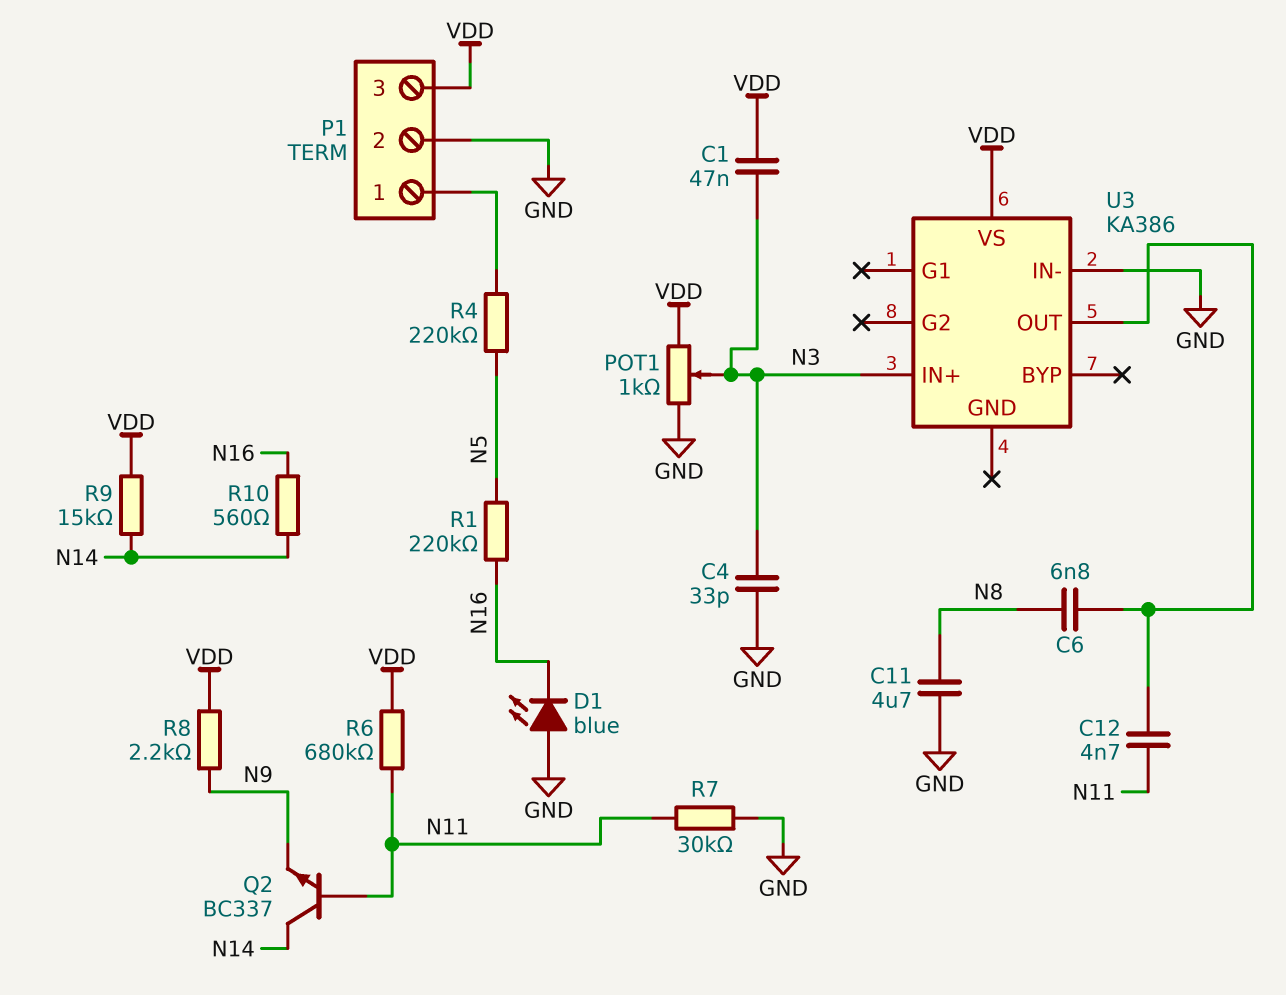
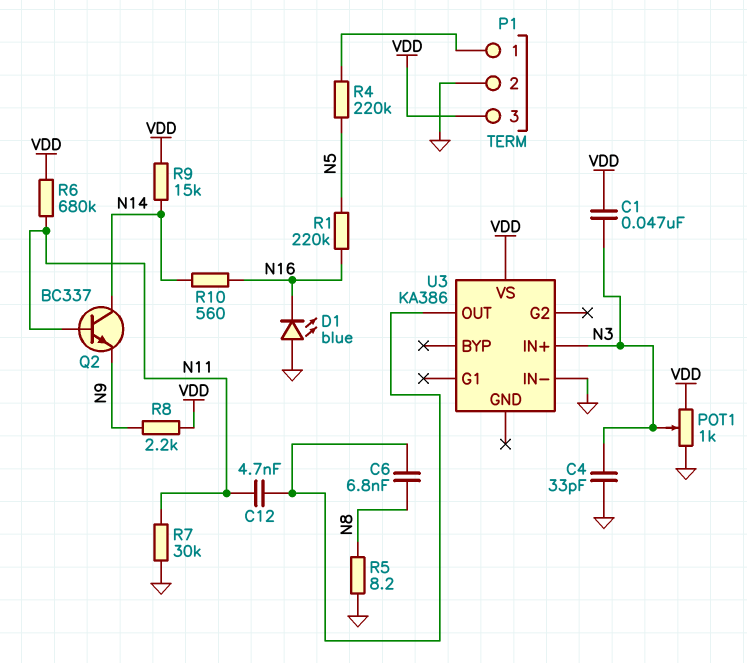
C11: 4.7uF (GND, N8) -> none
R5: none -> 8.2 (GND, N8)

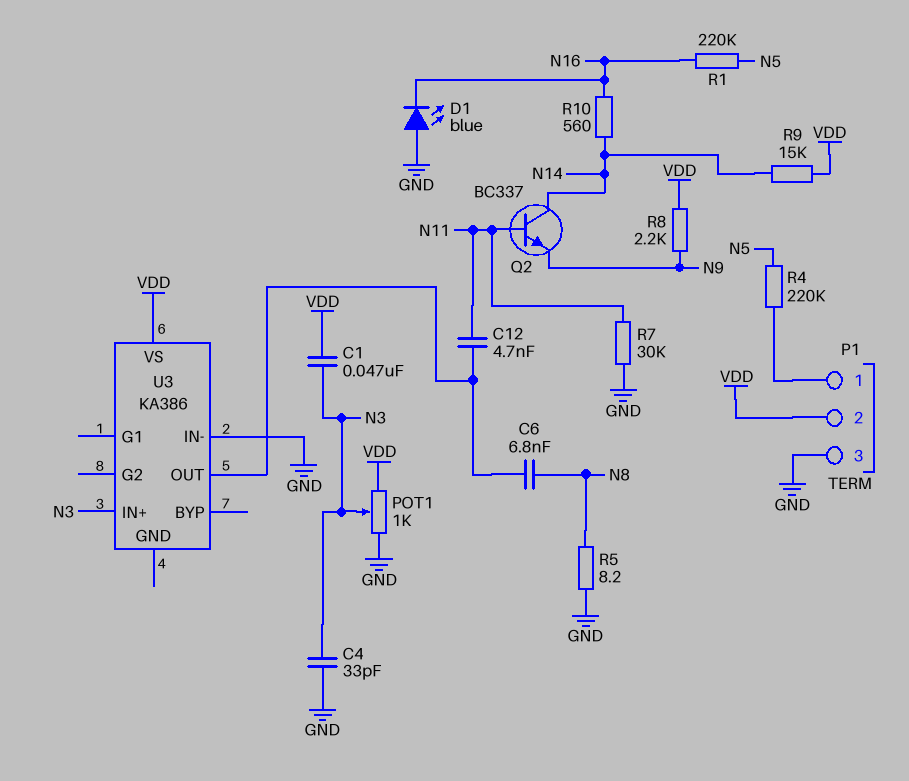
P1 pin 2: GND -> VDD
P1 pin 3: VDD -> GND
R6: 680k (N11, VDD) -> none

